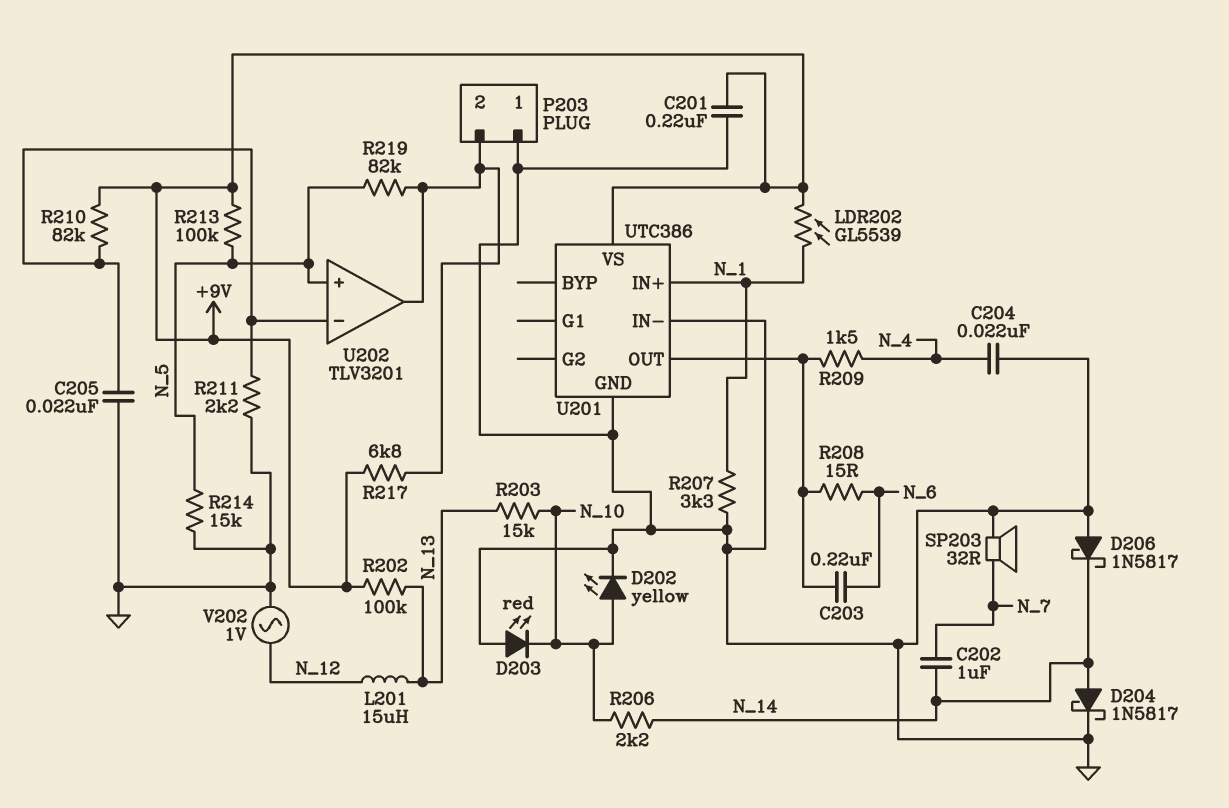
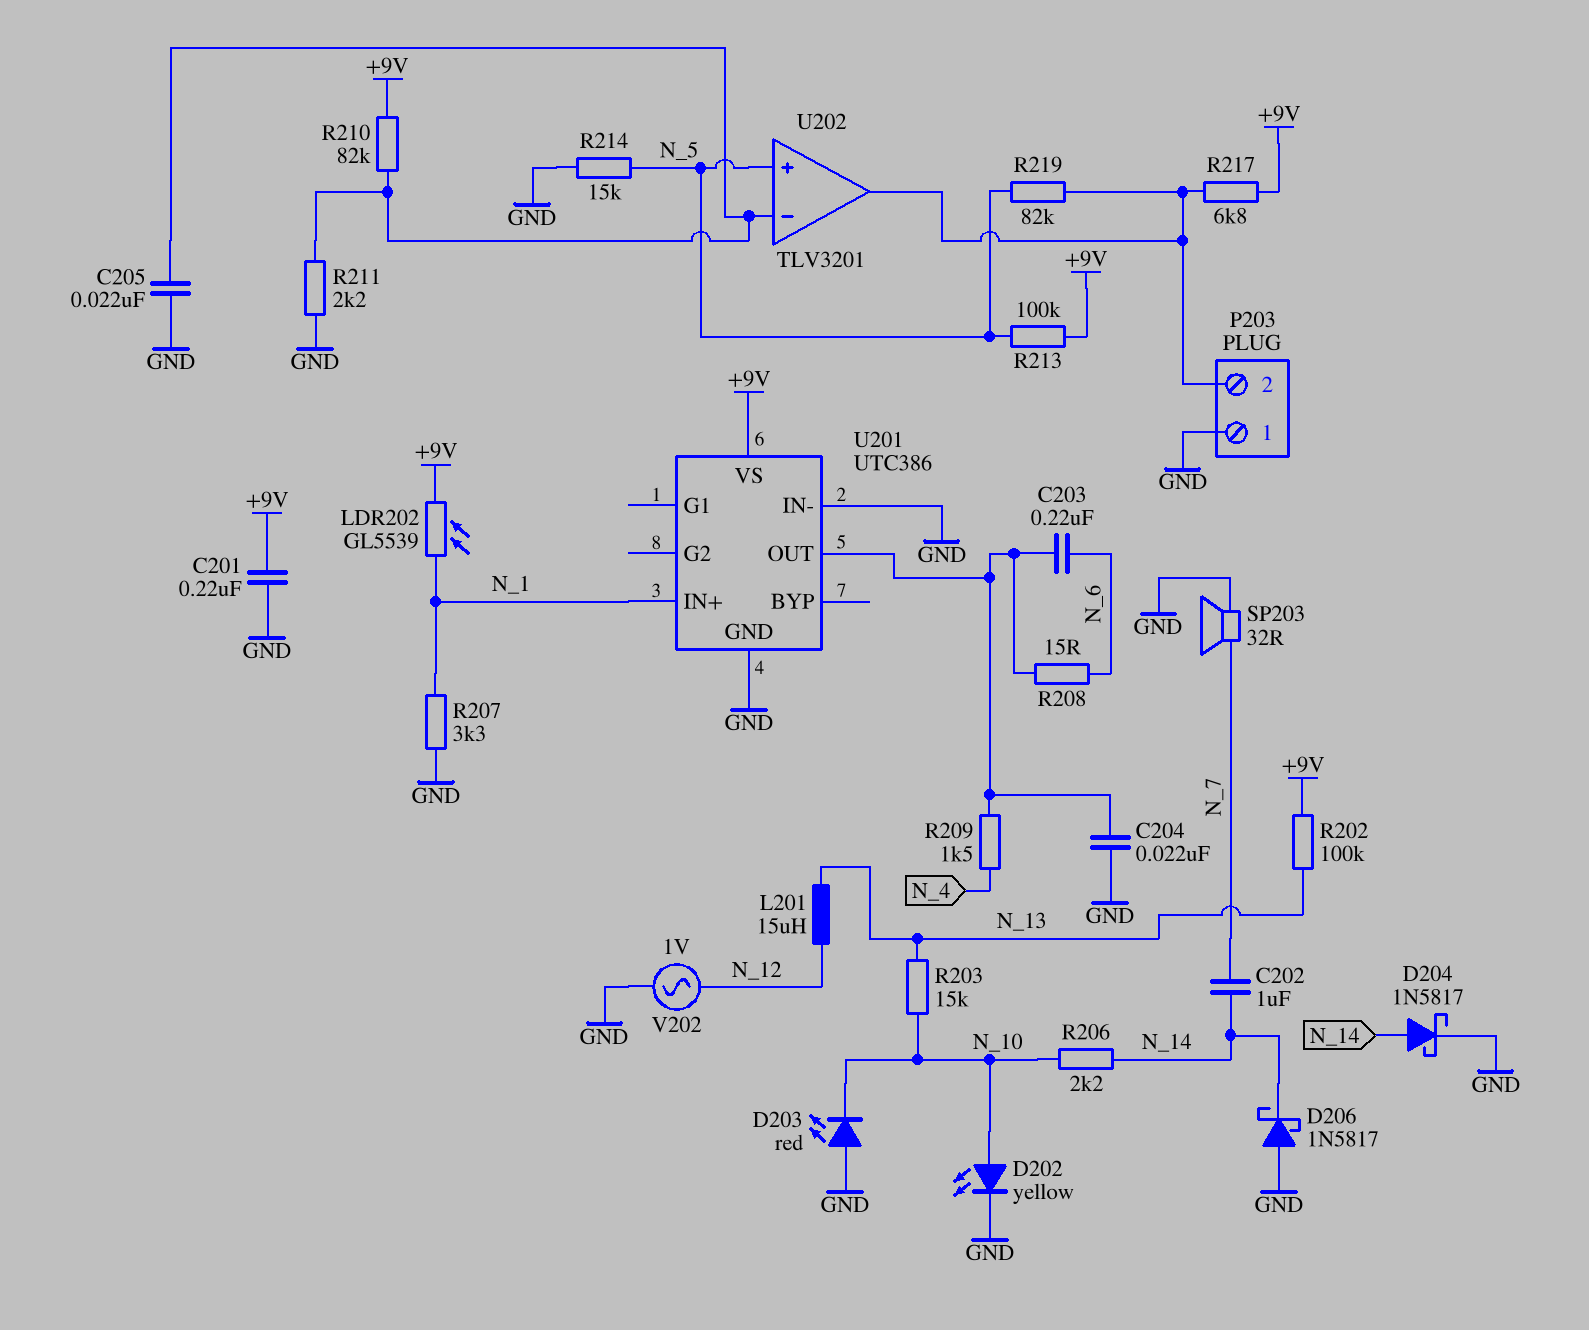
C204: 22nF (GND, N_4) -> 22nF (GND, U201/OUT)

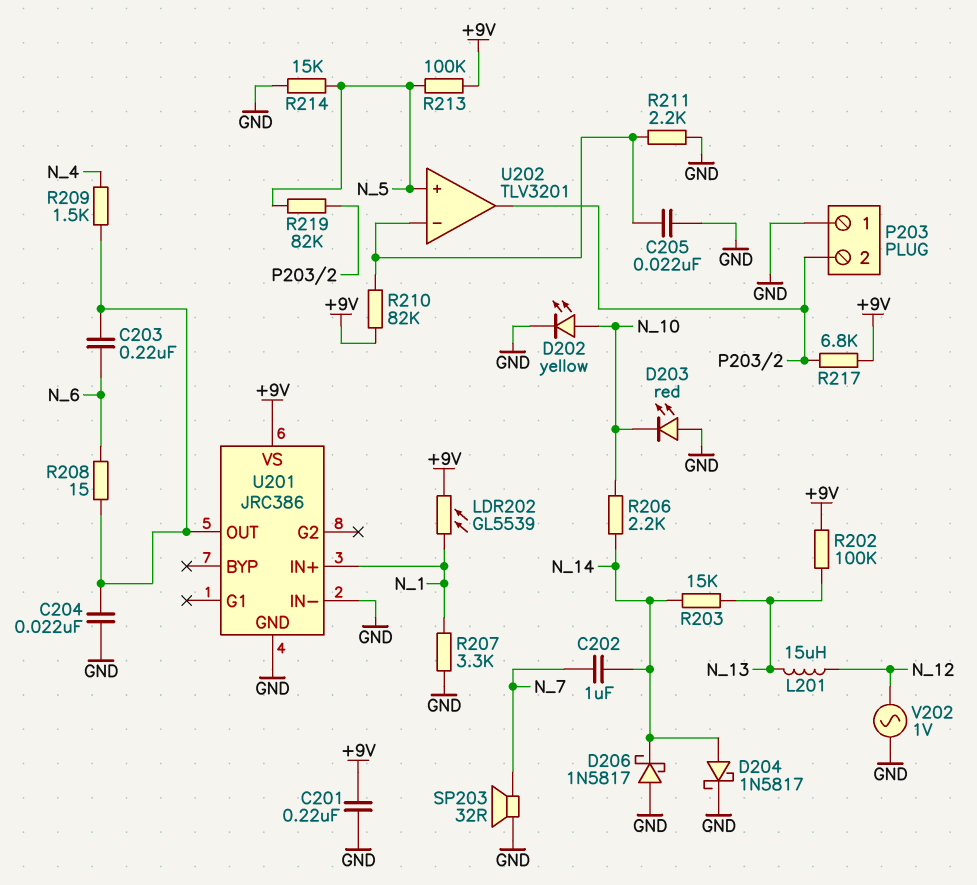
R203: 15k (N_10, N_13) -> 15k (N_13, N_14)
U201: UTC386 -> JRC386

